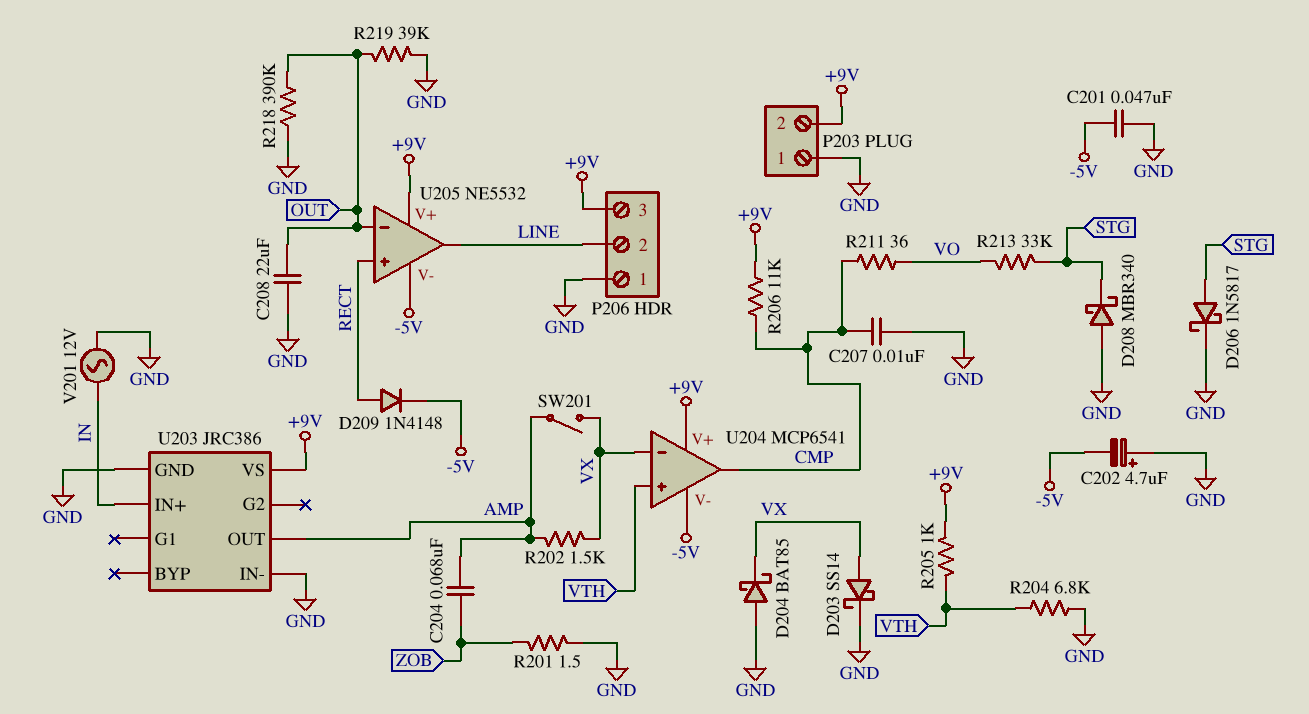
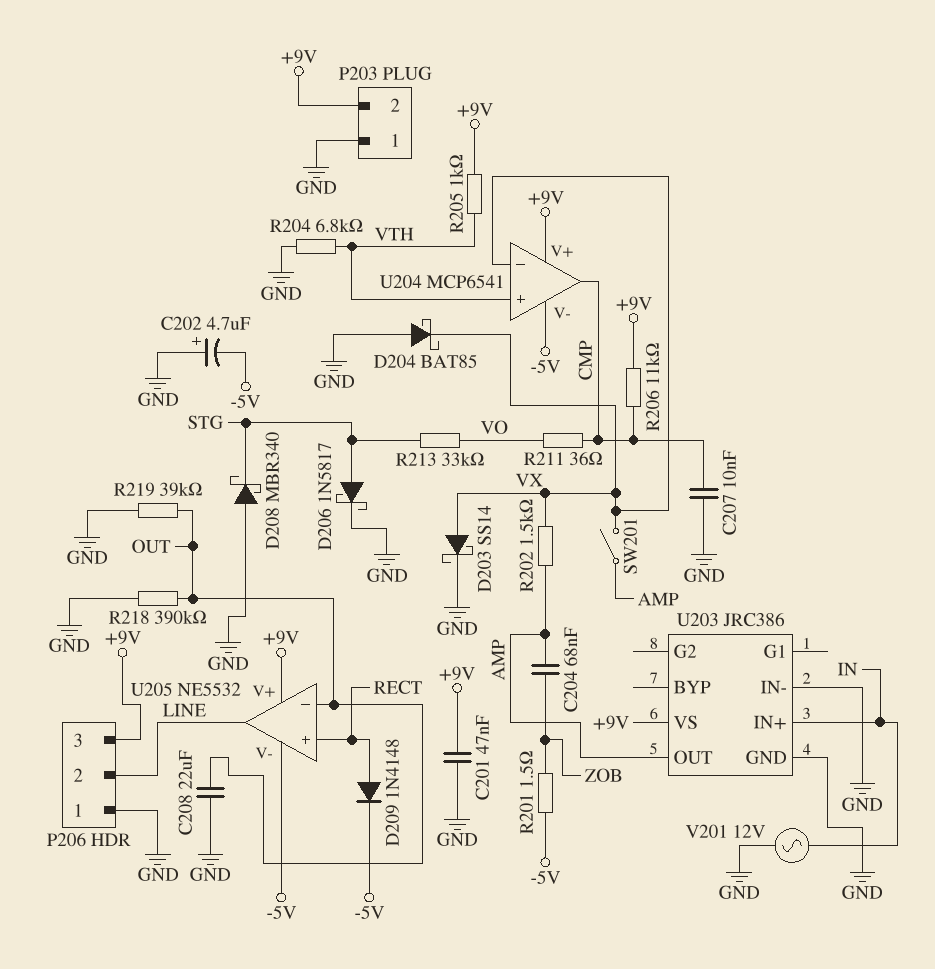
C201: 47nF (-5V, GND) -> 47nF (+9V, GND)
R201: 1.5 (GND, ZOB) -> 1.5 (-5V, ZOB)

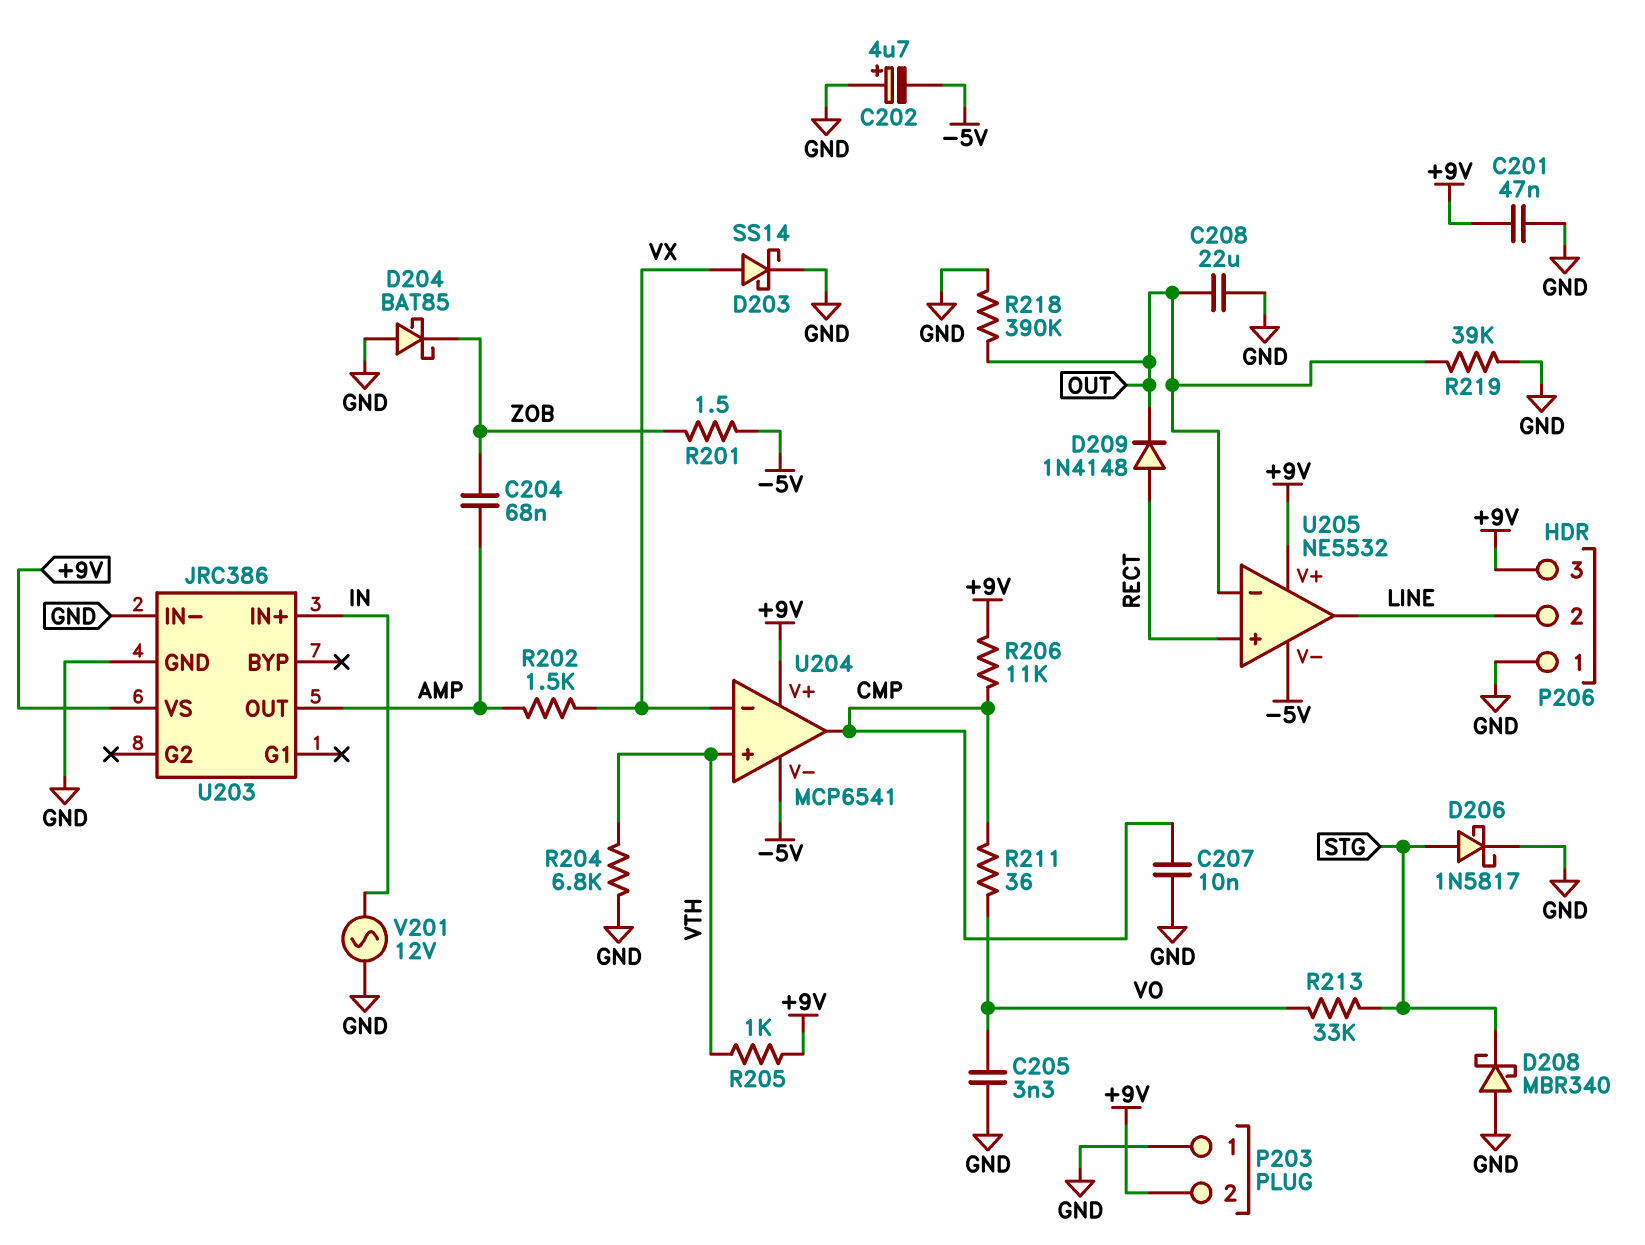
C205: none -> 3.3nF (GND, VO)
D204: schottky BAT85 (A GND, K VX) -> schottky BAT85 (A GND, K ZOB)
D209: diode 1N4148 (A RECT, K -5V) -> diode 1N4148 (A RECT, K OUT)
SW201: switch (AMP, VX) -> none

